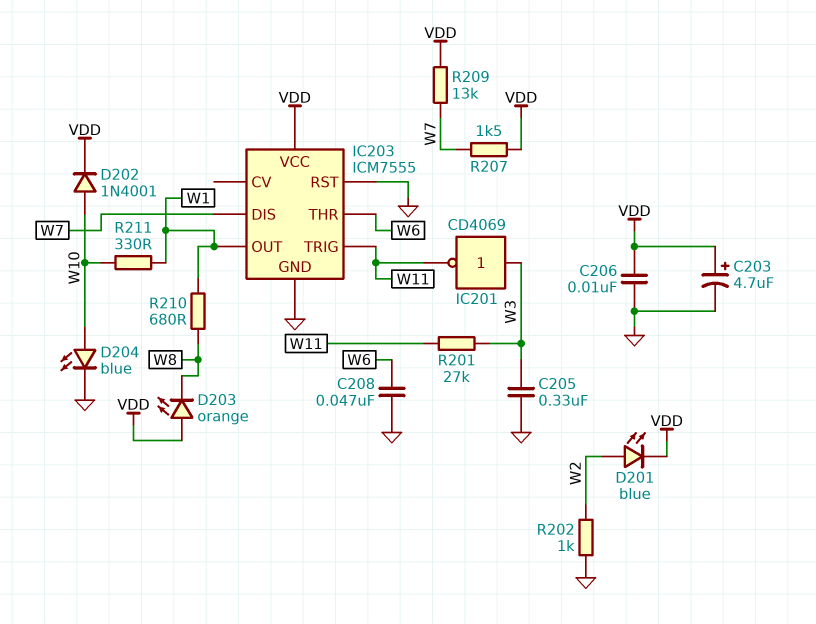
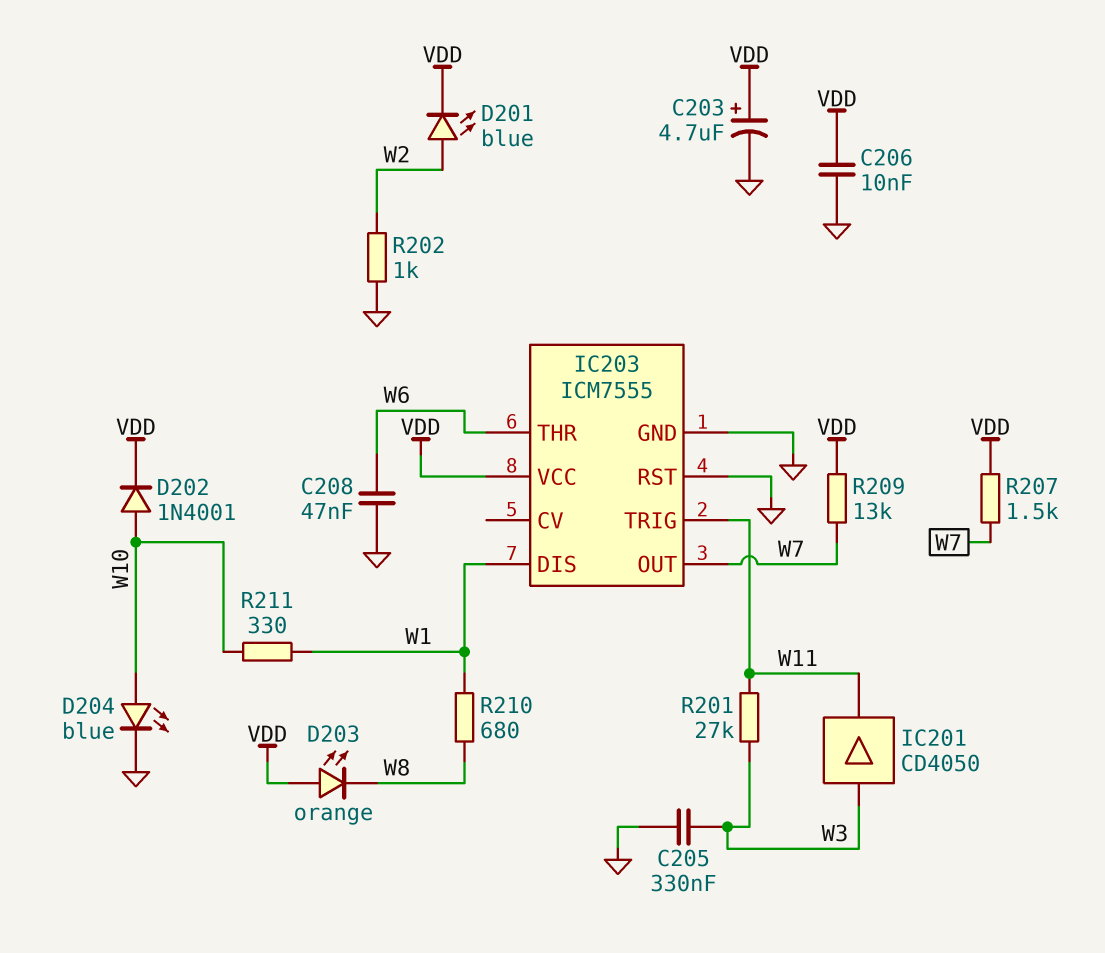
IC201: NOT CD4069 (in W3, out W11) -> buffer CD4050 (in W3, out W11)
IC203 pin DIS: W7 -> W1
IC203 pin OUT: W1 -> W7

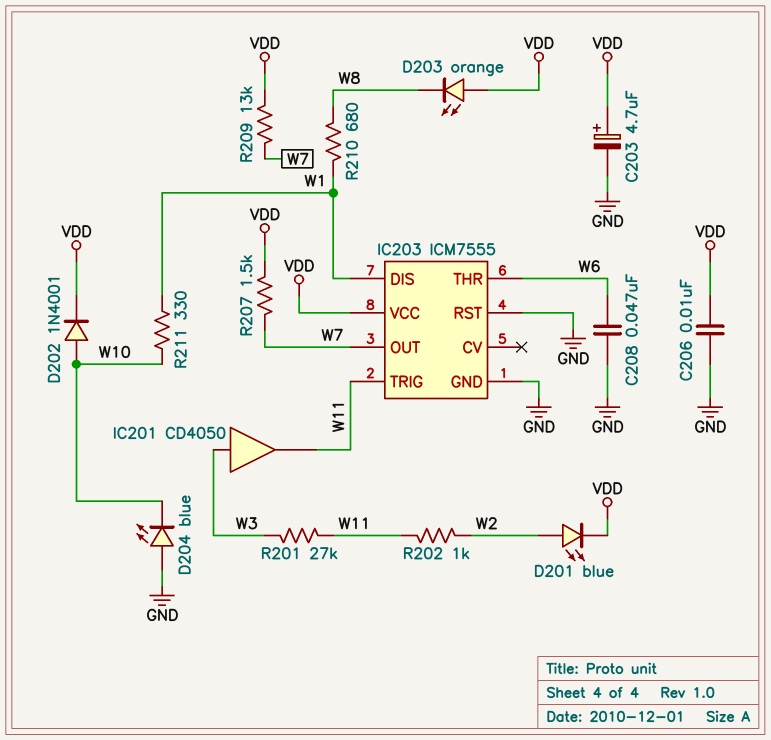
C205: 330nF (GND, W3) -> none
D204: LED blue (A W10, K GND) -> LED blue (A GND, K W10)
R202: 1k (GND, W2) -> 1k (W2, W11)

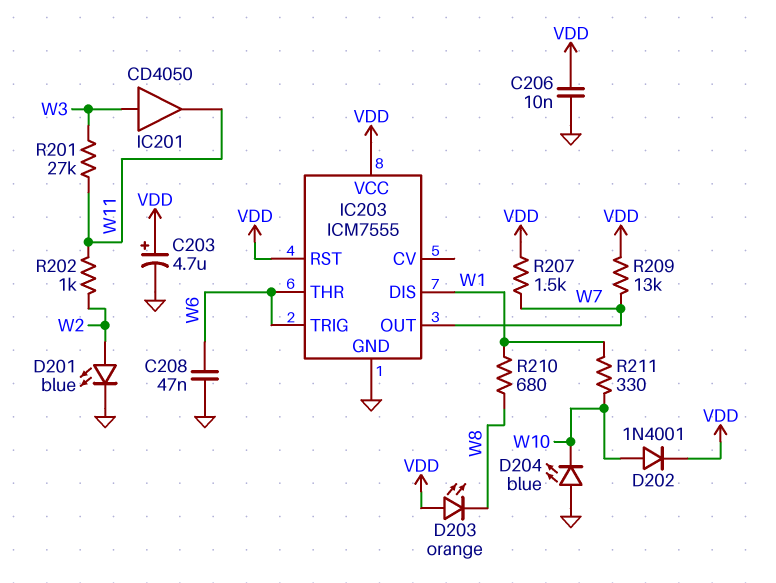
D201: LED blue (A W2, K VDD) -> LED blue (A W2, K GND)
IC203 pin RST: GND -> VDD
IC203 pin TRIG: W11 -> W6

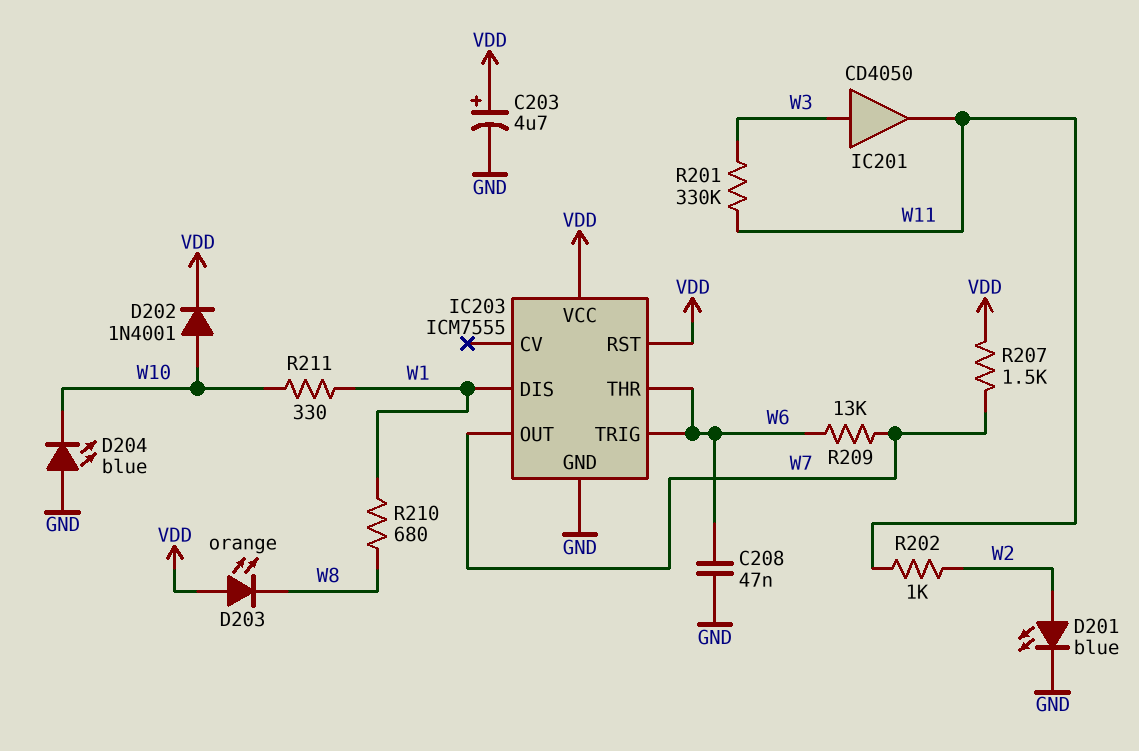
C206: 10nF (GND, VDD) -> none
R201: 27k (W3, W11) -> 330k (W3, W11)
R209: 13k (VDD, W7) -> 13k (W6, W7)

